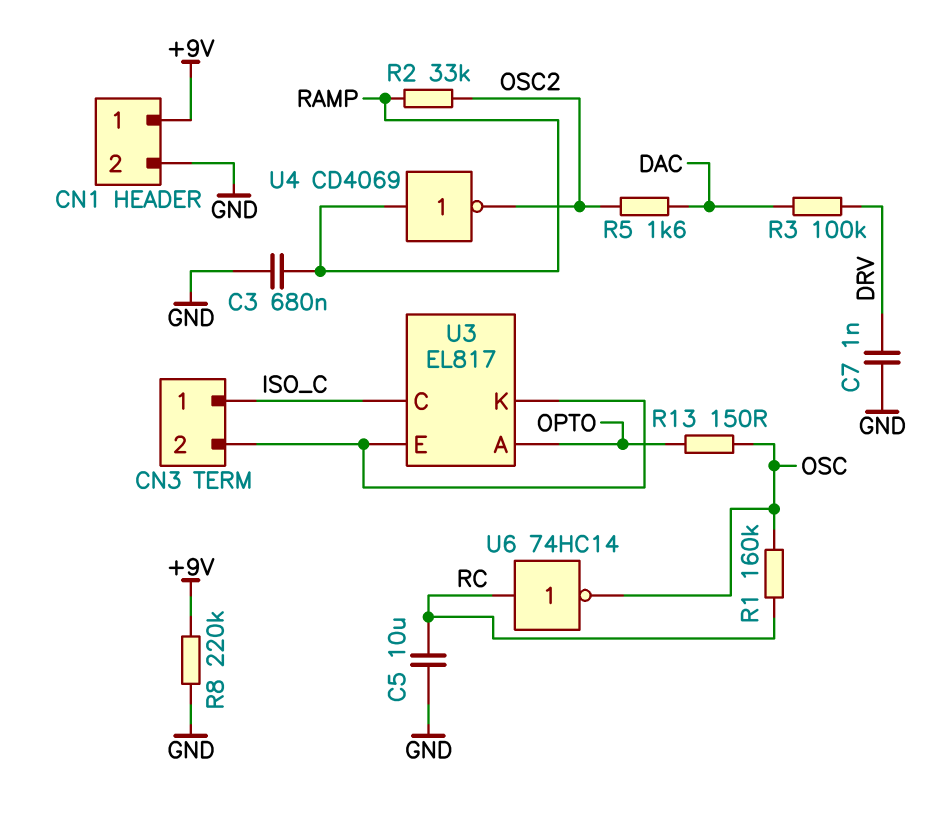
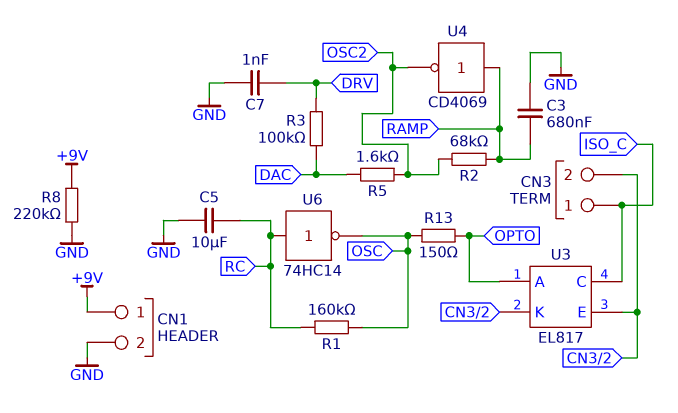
R2: 33k (OSC2, RAMP) -> 68k (OSC2, RAMP)

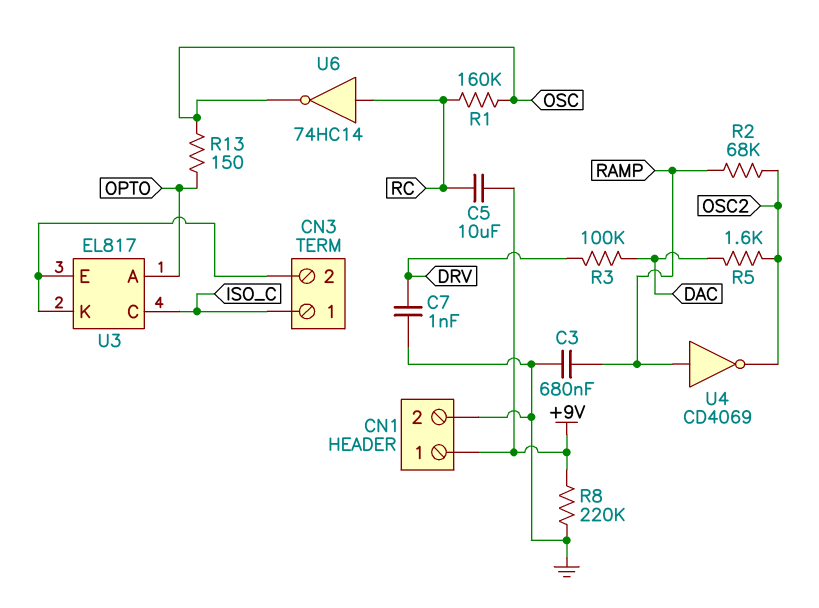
C5: 10uF (GND, RC) -> 10uF (+9V, RC)

